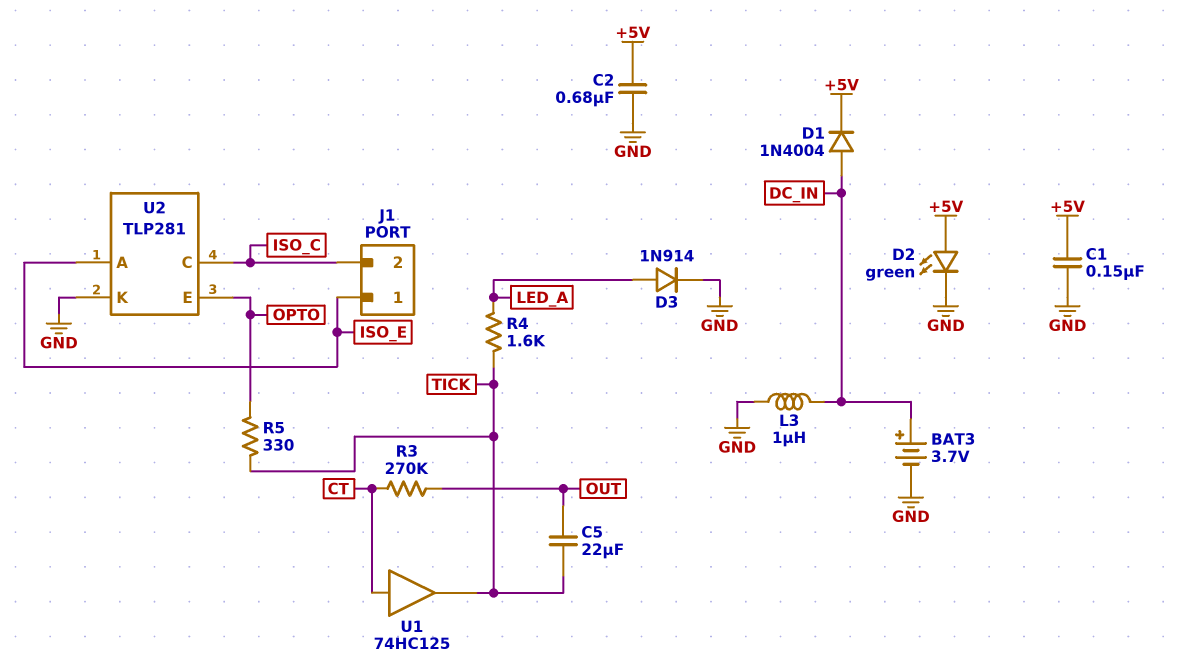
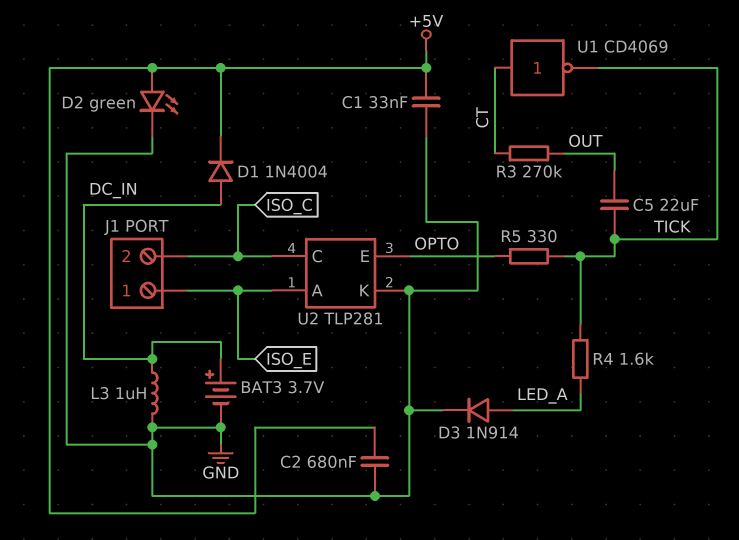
C1: 150nF (+5V, GND) -> 33nF (+5V, GND)
U1: buffer 74HC125 (in CT, out TICK) -> NOT CD4069 (in CT, out TICK)

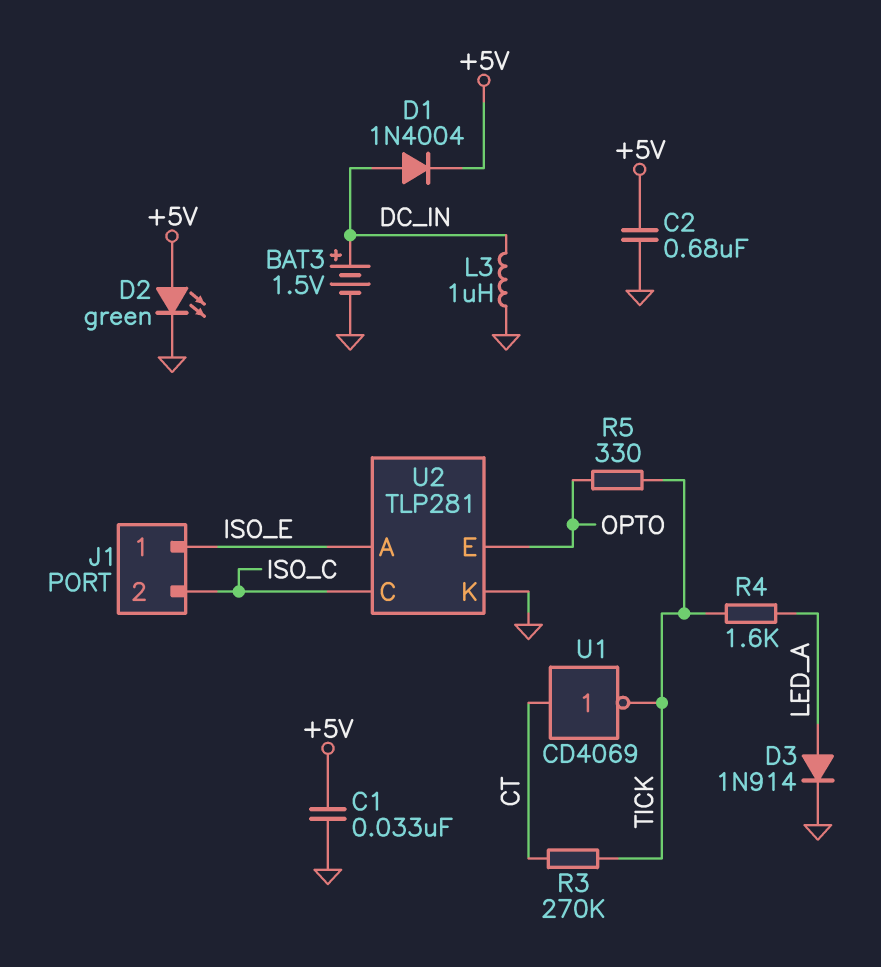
BAT3: 3.7V (plus DC_IN, minus GND) -> 1.5V (plus DC_IN, minus GND)
C5: 22uF (OUT, TICK) -> none
R3: 270k (CT, OUT) -> 270k (CT, TICK)

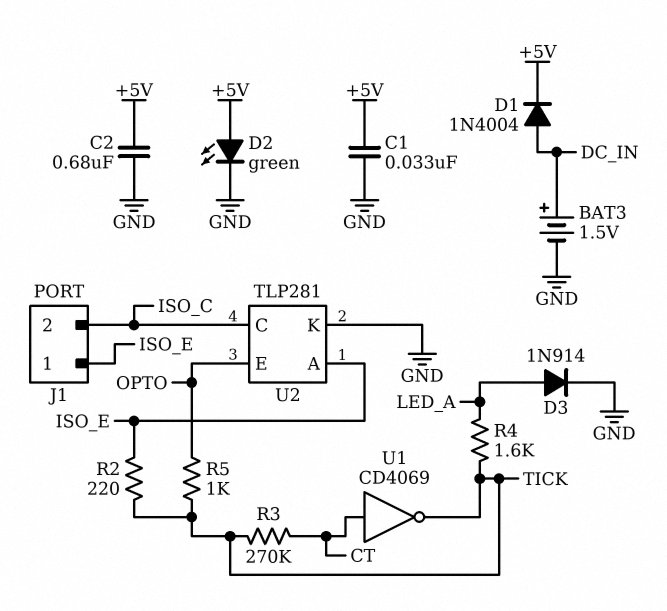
L3: 1uH (DC_IN, GND) -> none
R2: none -> 220 (ISO_E, TICK)
R5: 330 (OPTO, TICK) -> 1k (OPTO, TICK)

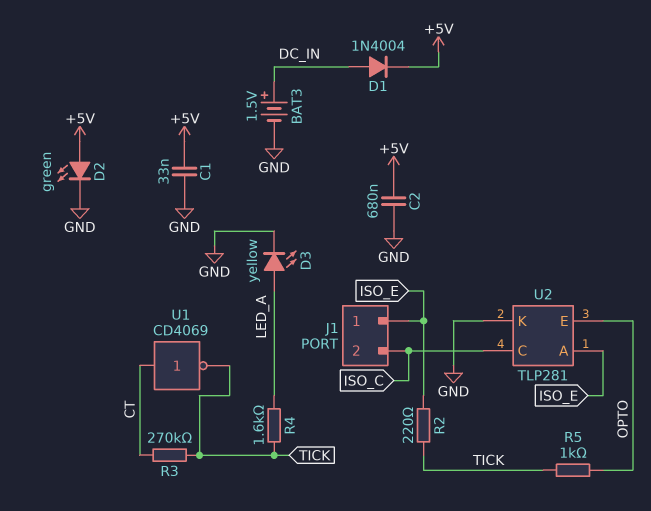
D3: diode 1N914 (A LED_A, K GND) -> LED yellow (A LED_A, K GND)

